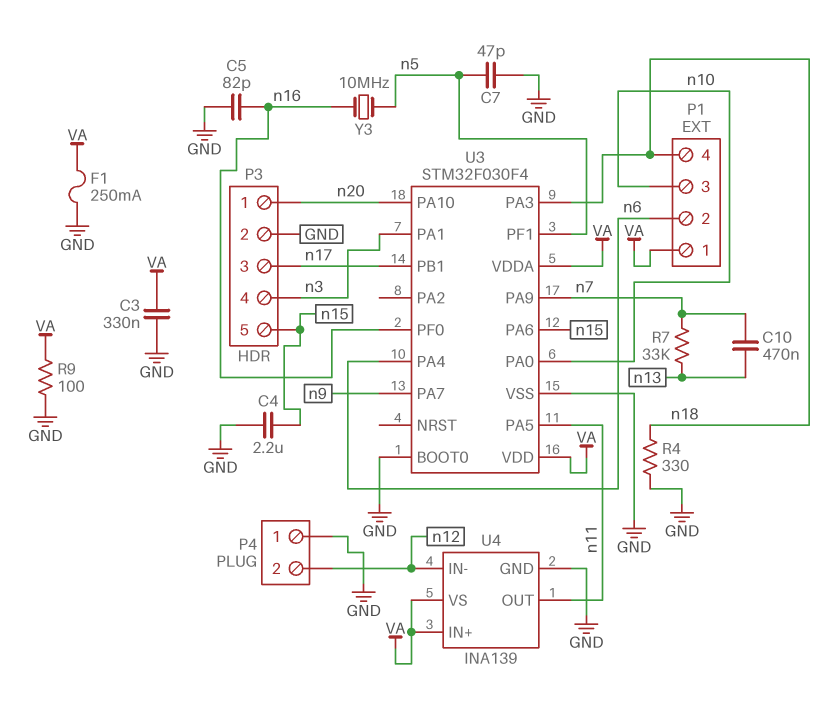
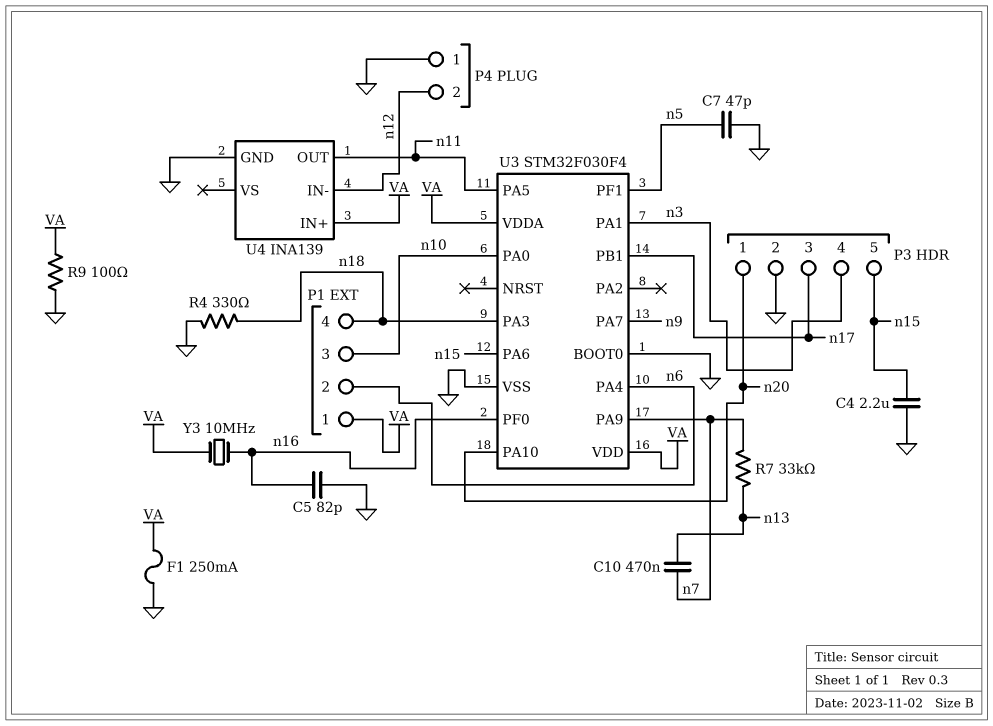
C3: 330nF (GND, VA) -> none
U4 pin VS: VA -> none
Y3: 10MHz (n5, n16) -> 10MHz (VA, n16)

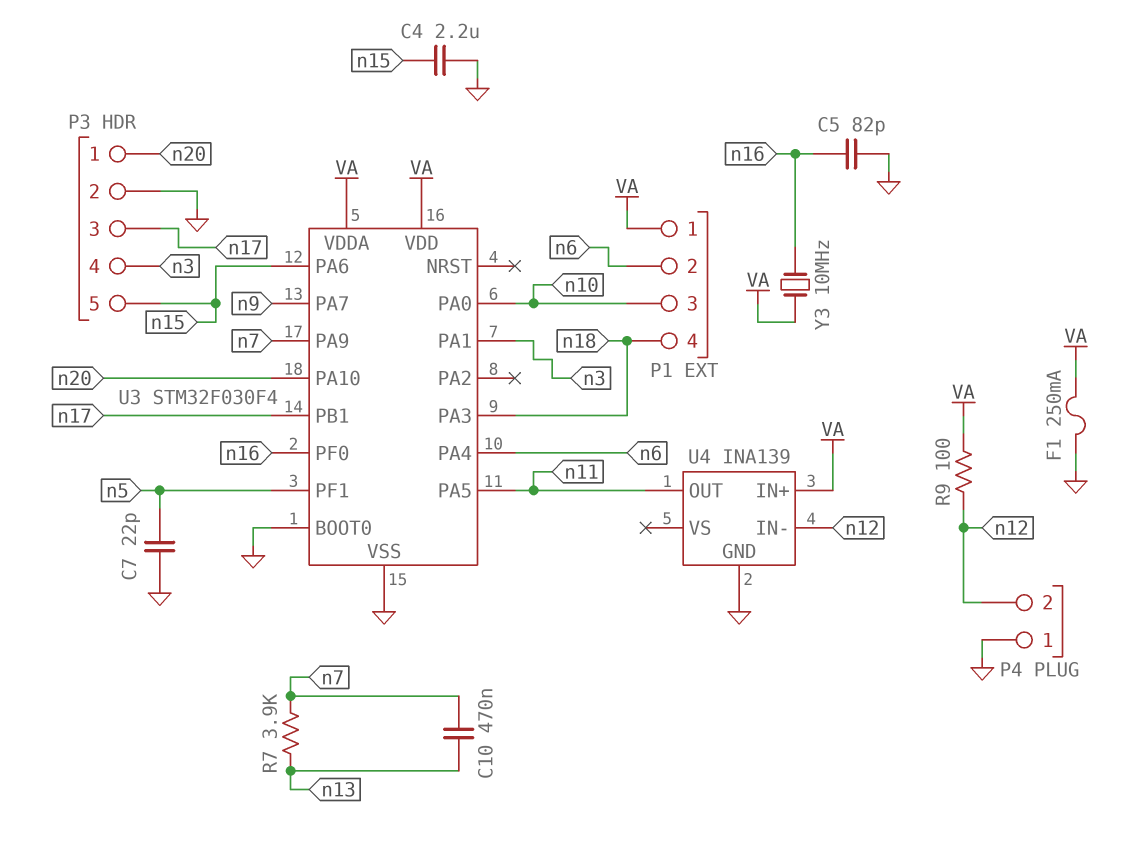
C7: 47pF (GND, n5) -> 22pF (GND, n5)
R4: 330 (GND, n18) -> none
R7: 33k (n7, n13) -> 3.9k (n7, n13)
R9: 100 (GND, VA) -> 100 (VA, n12)

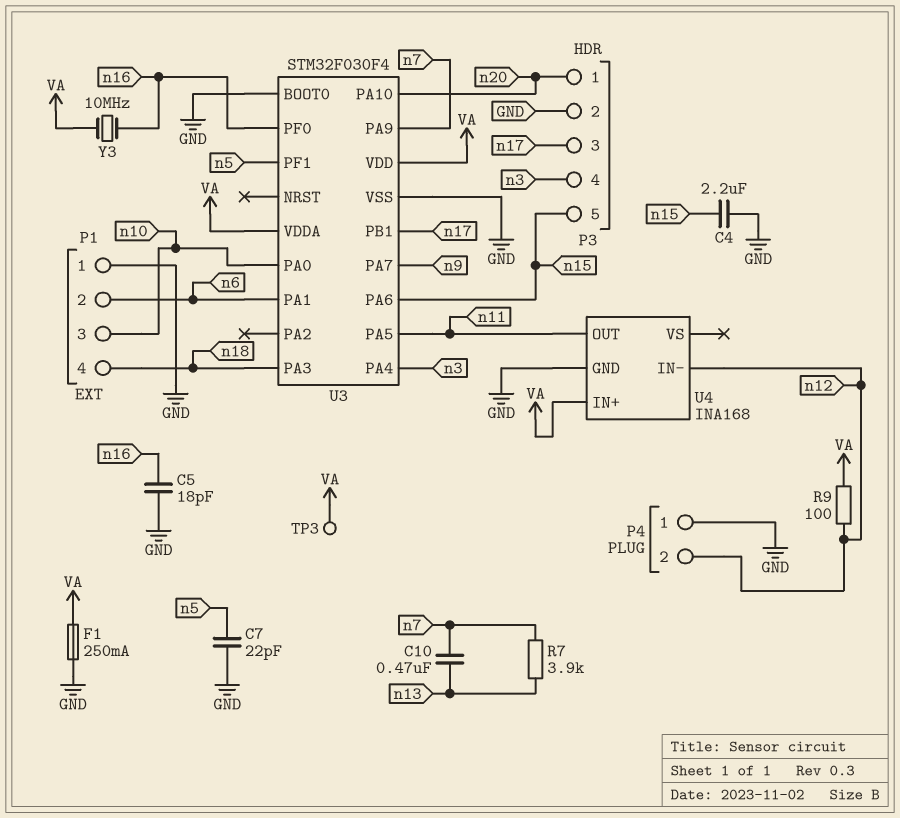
C5: 82pF (GND, n16) -> 18pF (GND, n16)
P1 pin 1: VA -> GND
TP3: none -> test point (VA)
U3 pin PA1: n3 -> n6
U3 pin PA4: n6 -> n3
U4: INA139 -> INA168

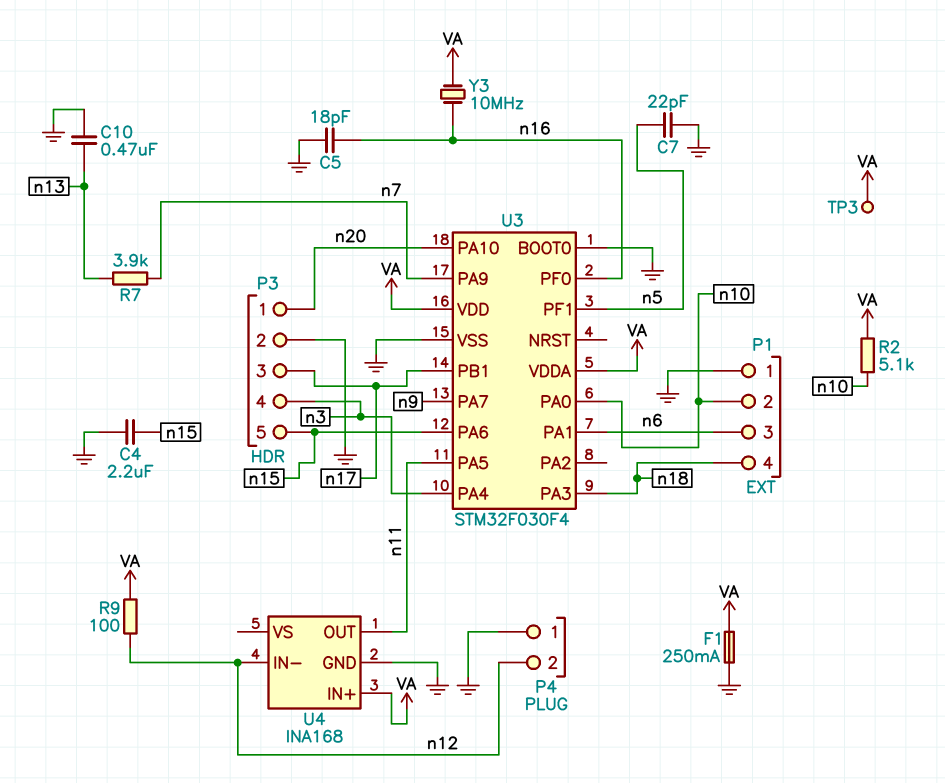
C10: 470nF (n7, n13) -> 470nF (GND, n13)
P1 pin 2: n6 -> n10
P1 pin 3: n10 -> n6
R2: none -> 5.1k (VA, n10)

